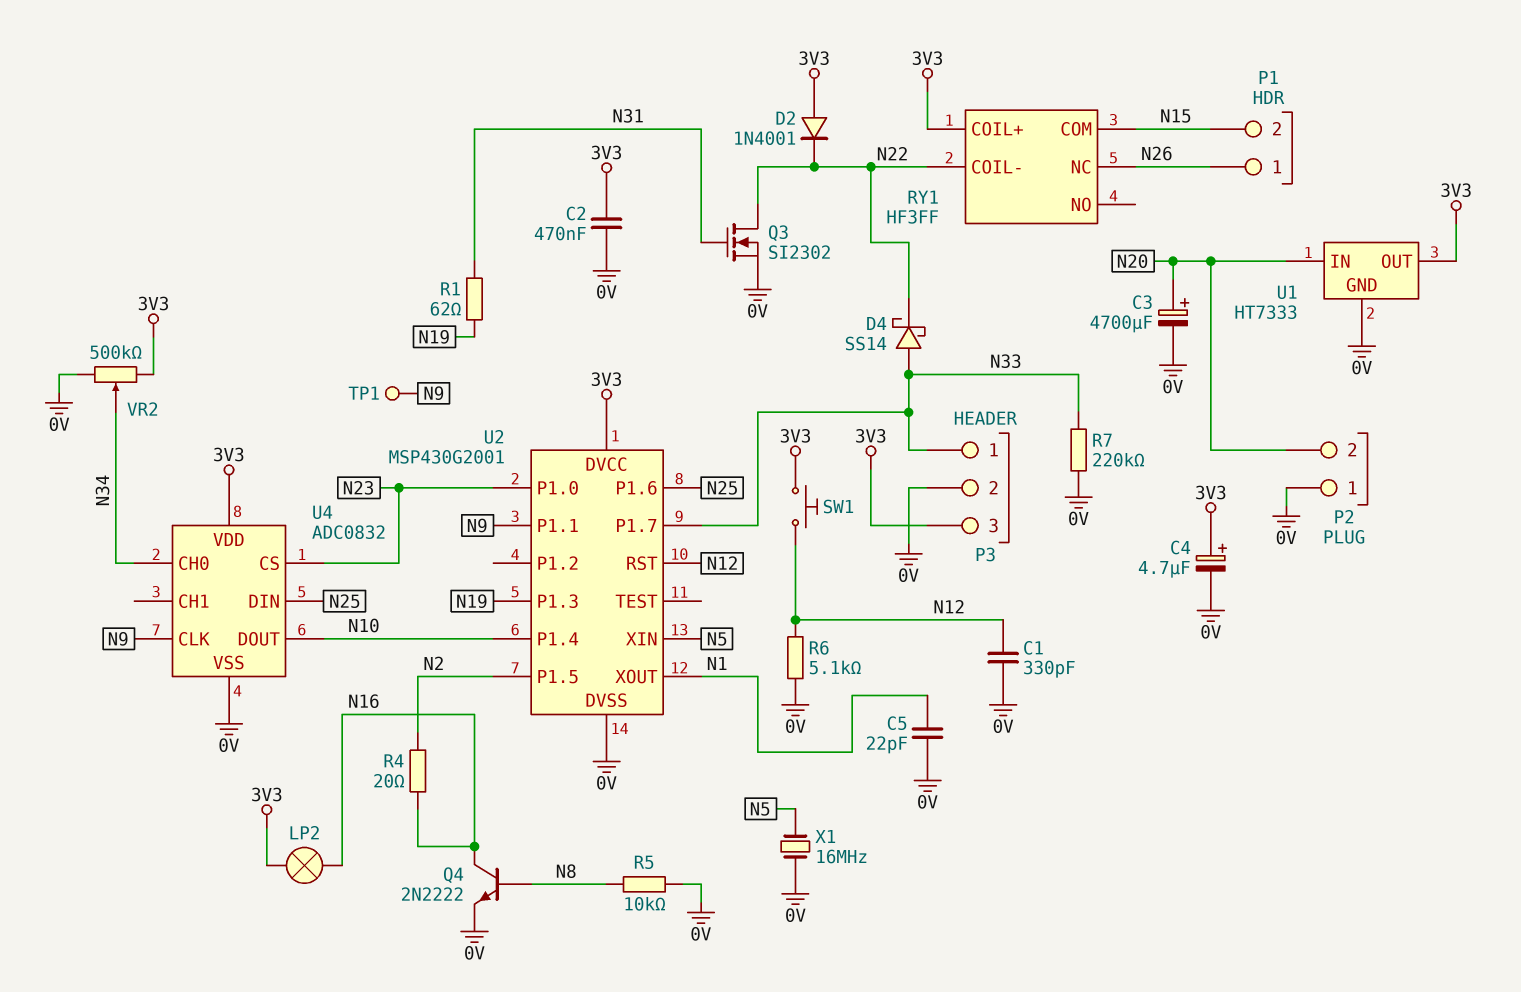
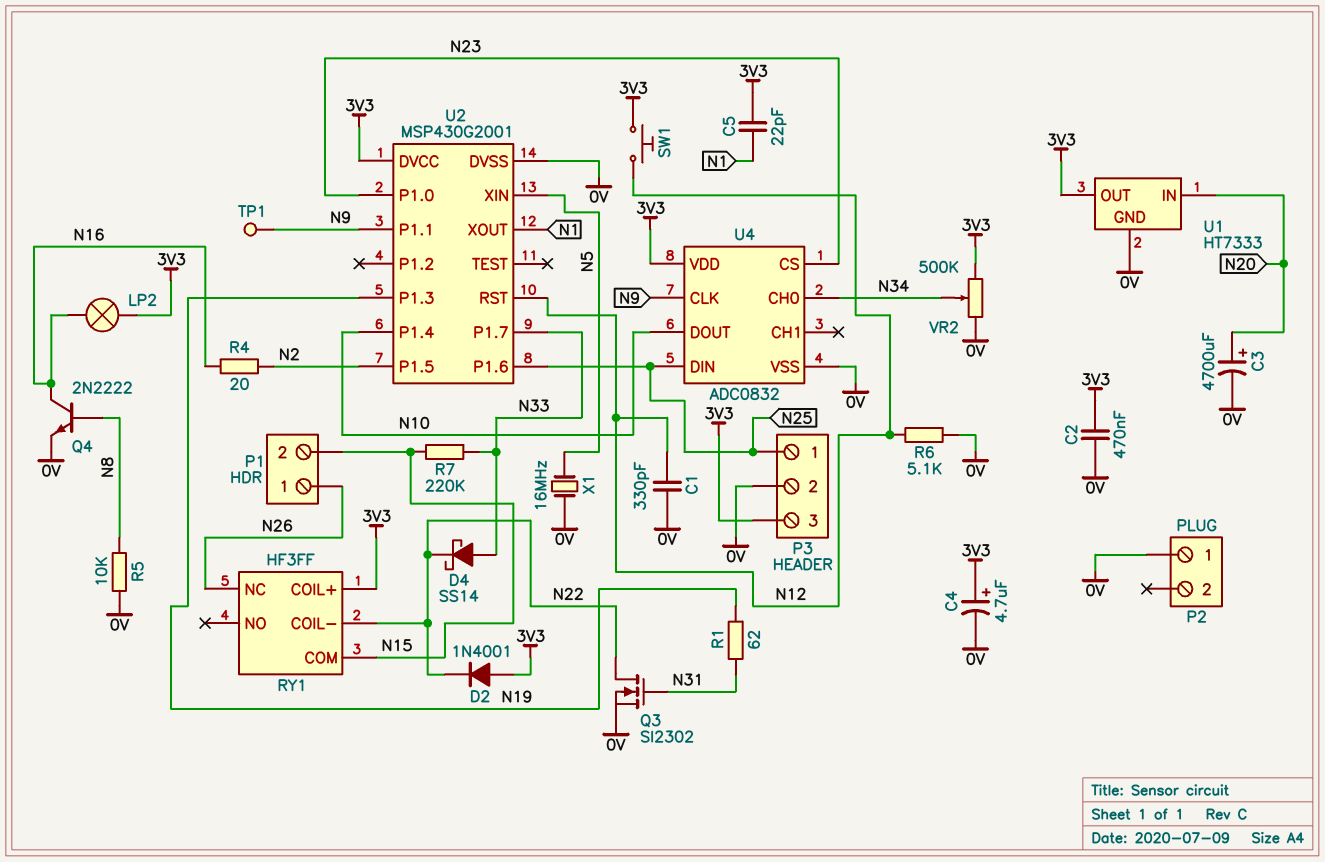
C5: 22pF (0V, N1) -> 22pF (3V3, N1)
P2 pin 2: N20 -> none
P3 pin 1: N33 -> N25
R7: 220k (0V, N33) -> 220k (N15, N33)

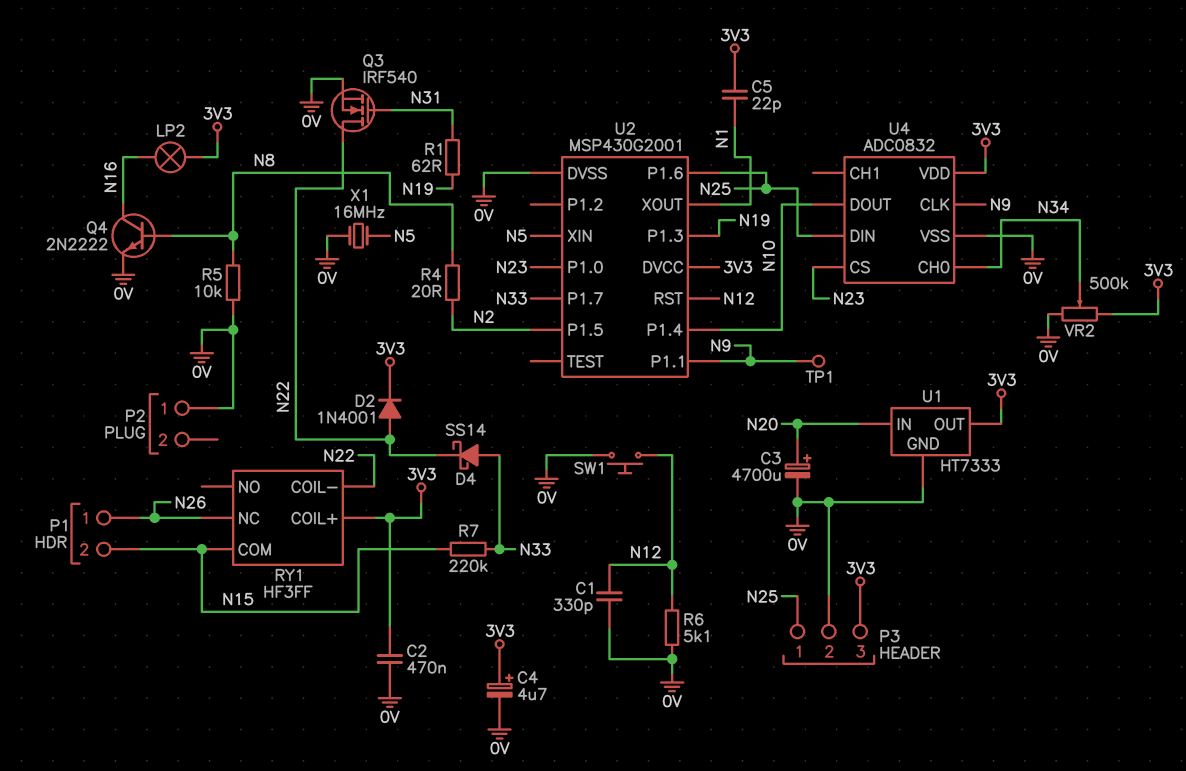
D2: diode 1N4001 (A 3V3, K N22) -> diode 1N4001 (A N22, K 3V3)
Q3: NMOS SI2302 (G N31, D N22, S 0V) -> NMOS IRF540 (G N31, D N22, S 0V)
R4: 20 (N2, N16) -> 20 (N2, N8)
SW1: button (3V3, N12) -> button (0V, N12)

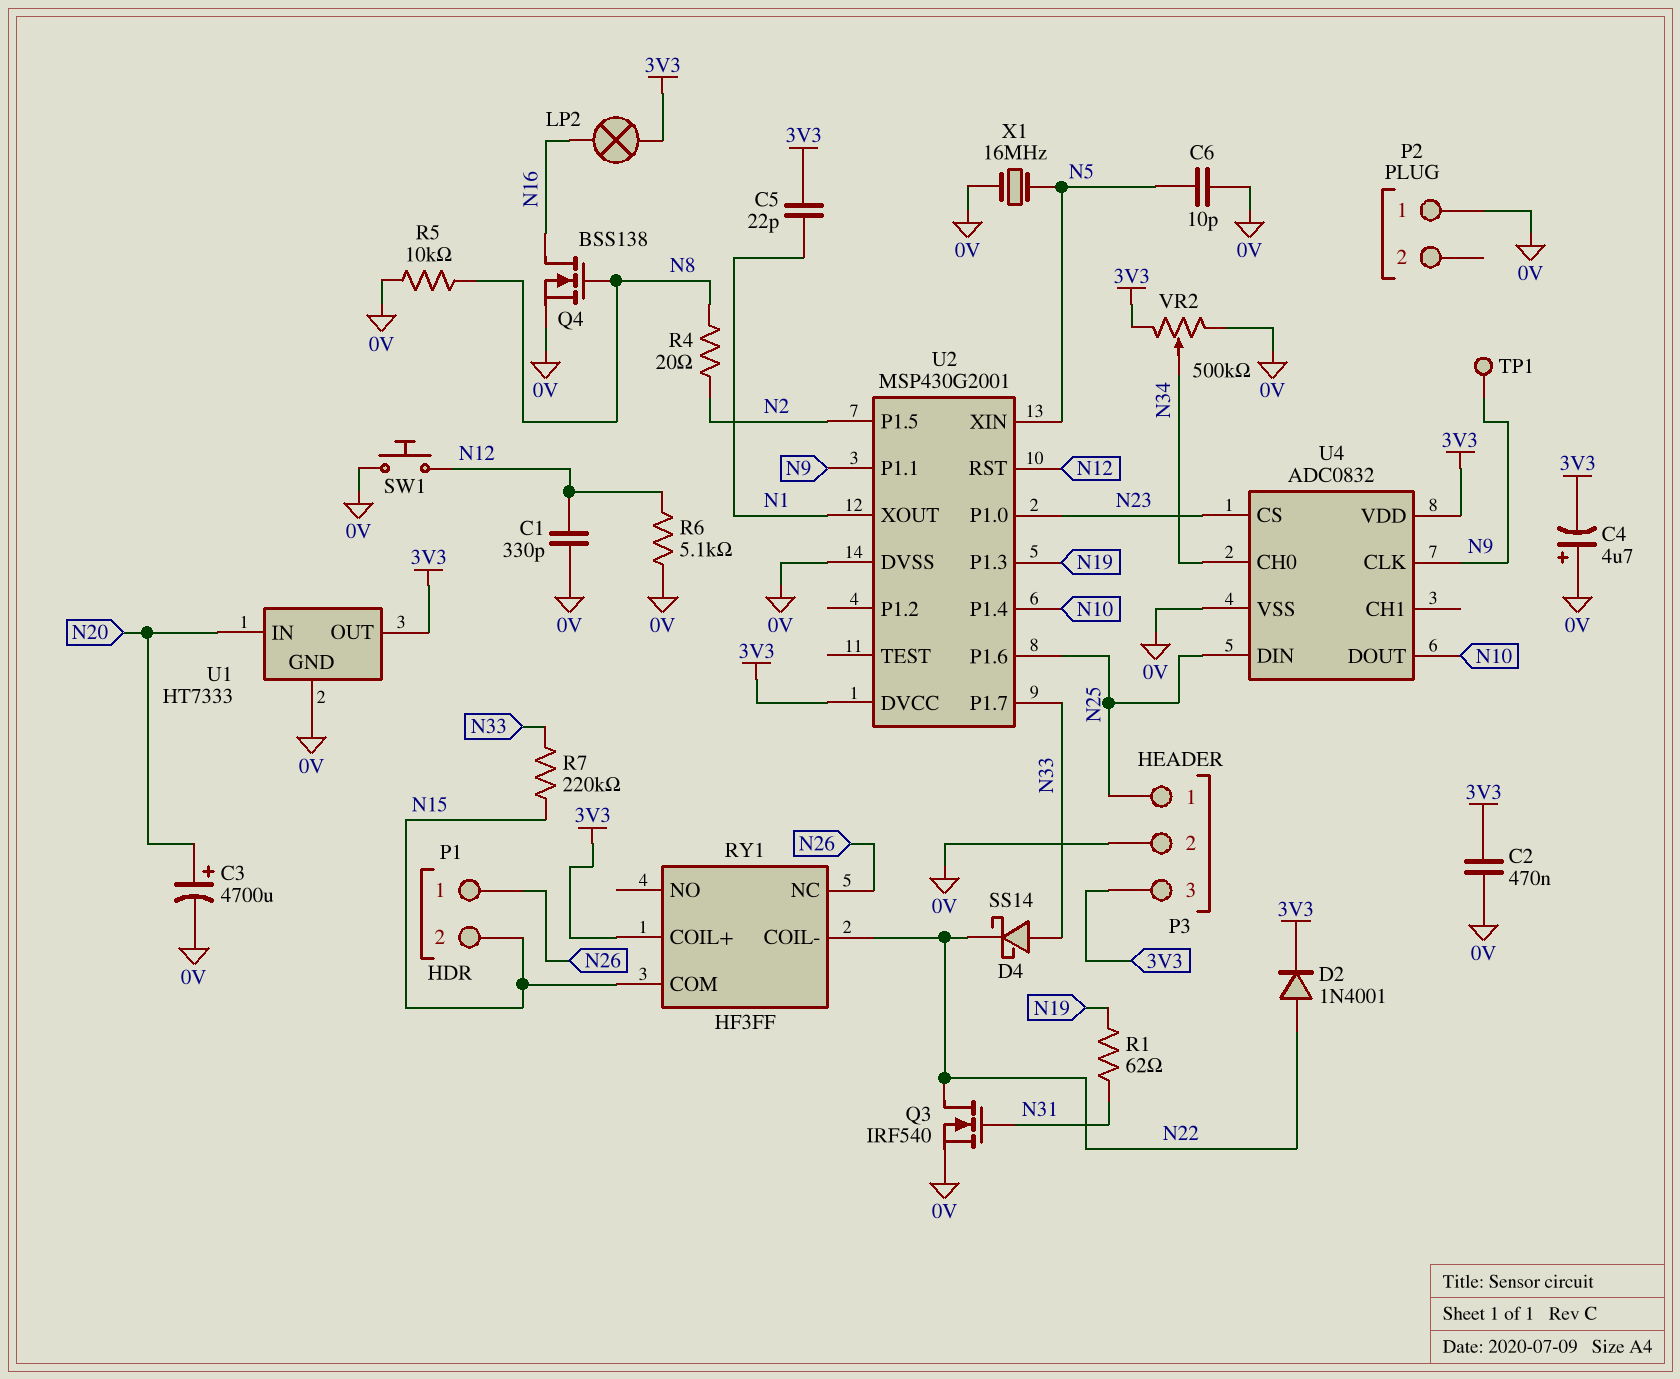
C4: 4.7uF (plus 3V3, minus 0V) -> 4.7uF (plus 0V, minus 3V3)
C6: none -> 10pF (0V, N5)
Q4: NPN 2N2222 (B N8, C N16, E 0V) -> NMOS BSS138 (G N8, D N16, S 0V)

